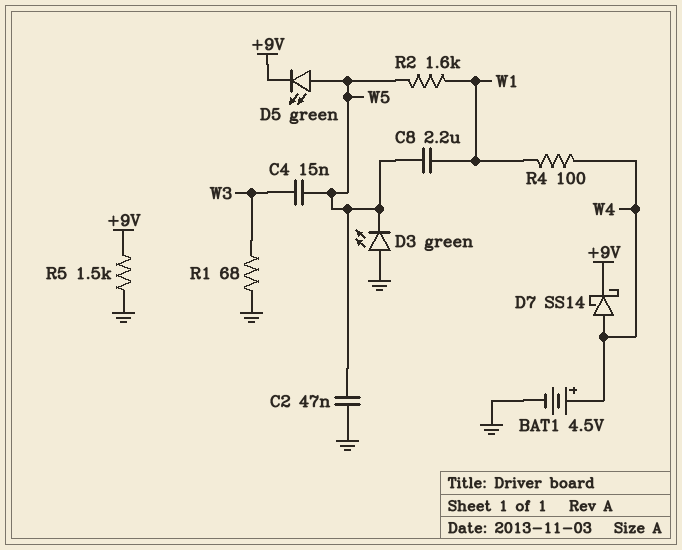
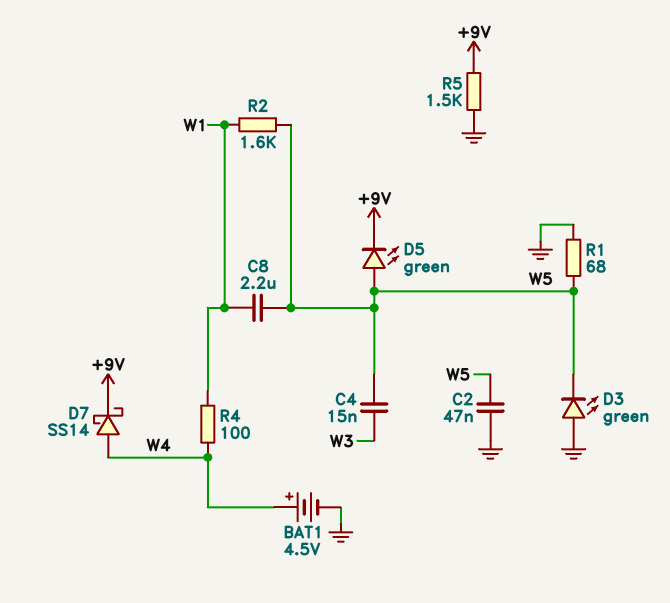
R1: 68 (GND, W3) -> 68 (GND, W5)

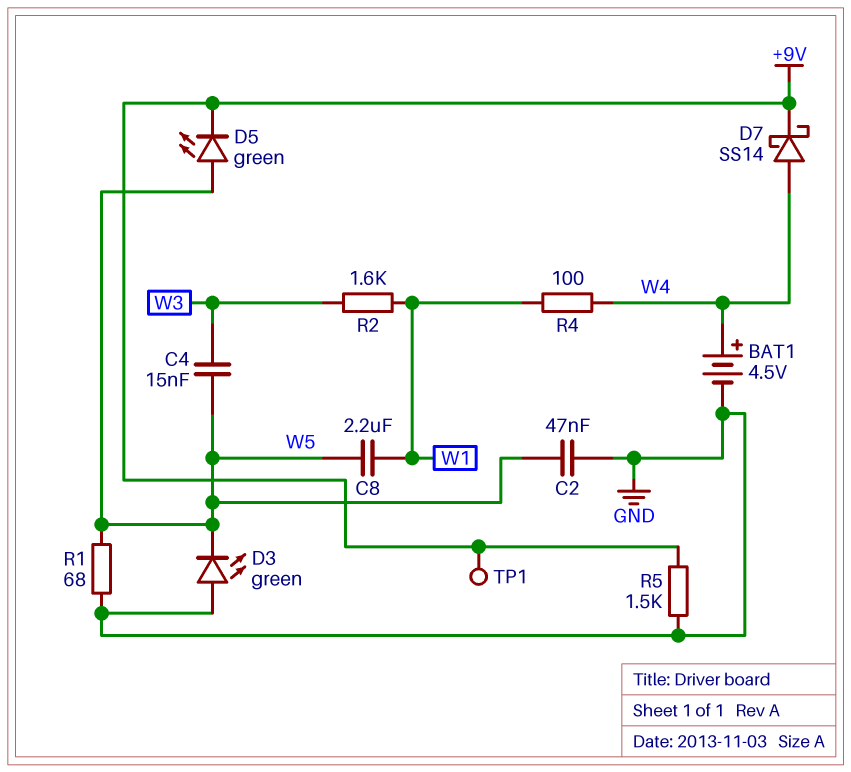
R2: 1.6k (W1, W5) -> 1.6k (W1, W3)
TP1: none -> test point (+9V)

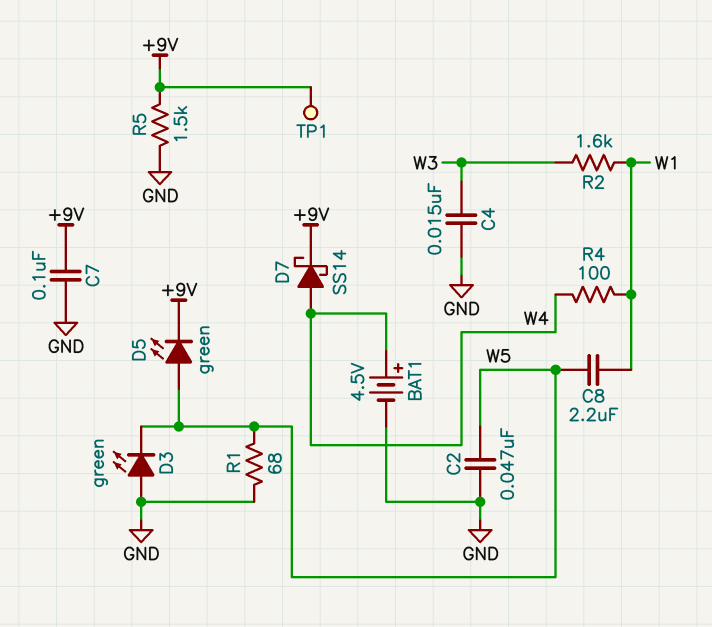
C4: 15nF (W3, W5) -> 15nF (GND, W3)
C7: none -> 100nF (+9V, GND)

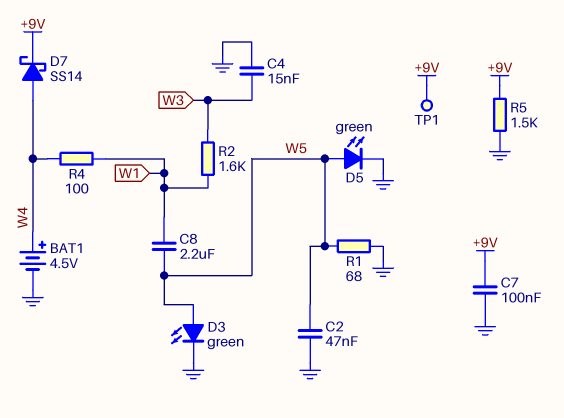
D3: LED green (A GND, K W5) -> LED green (A W5, K GND)
D5: LED green (A W5, K +9V) -> LED green (A W5, K GND)

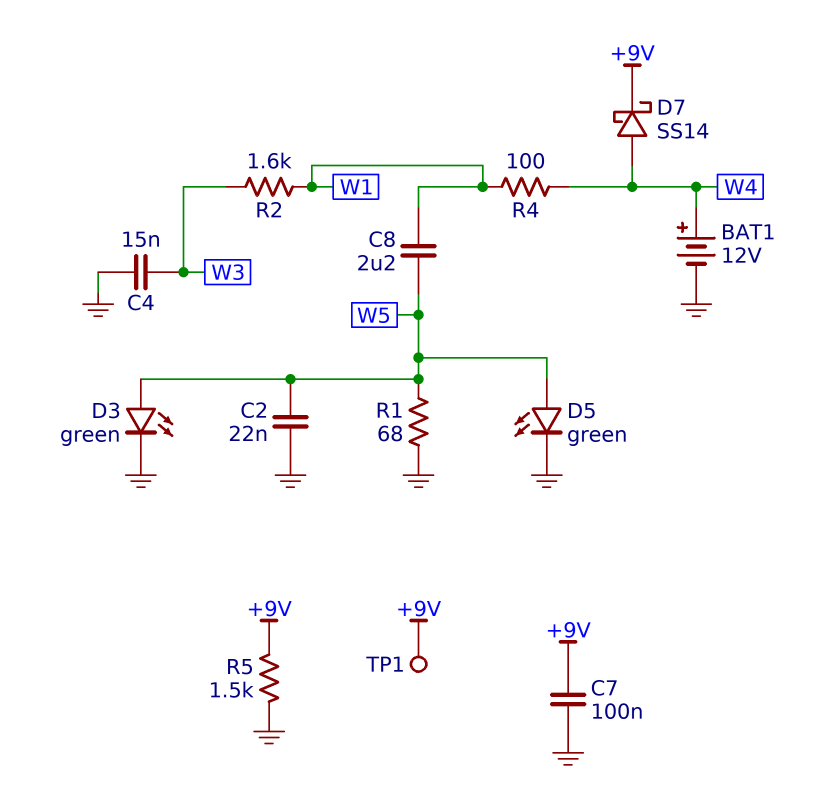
BAT1: 4.5V (plus W4, minus GND) -> 12V (plus W4, minus GND)
C2: 47nF (GND, W5) -> 22nF (GND, W5)

